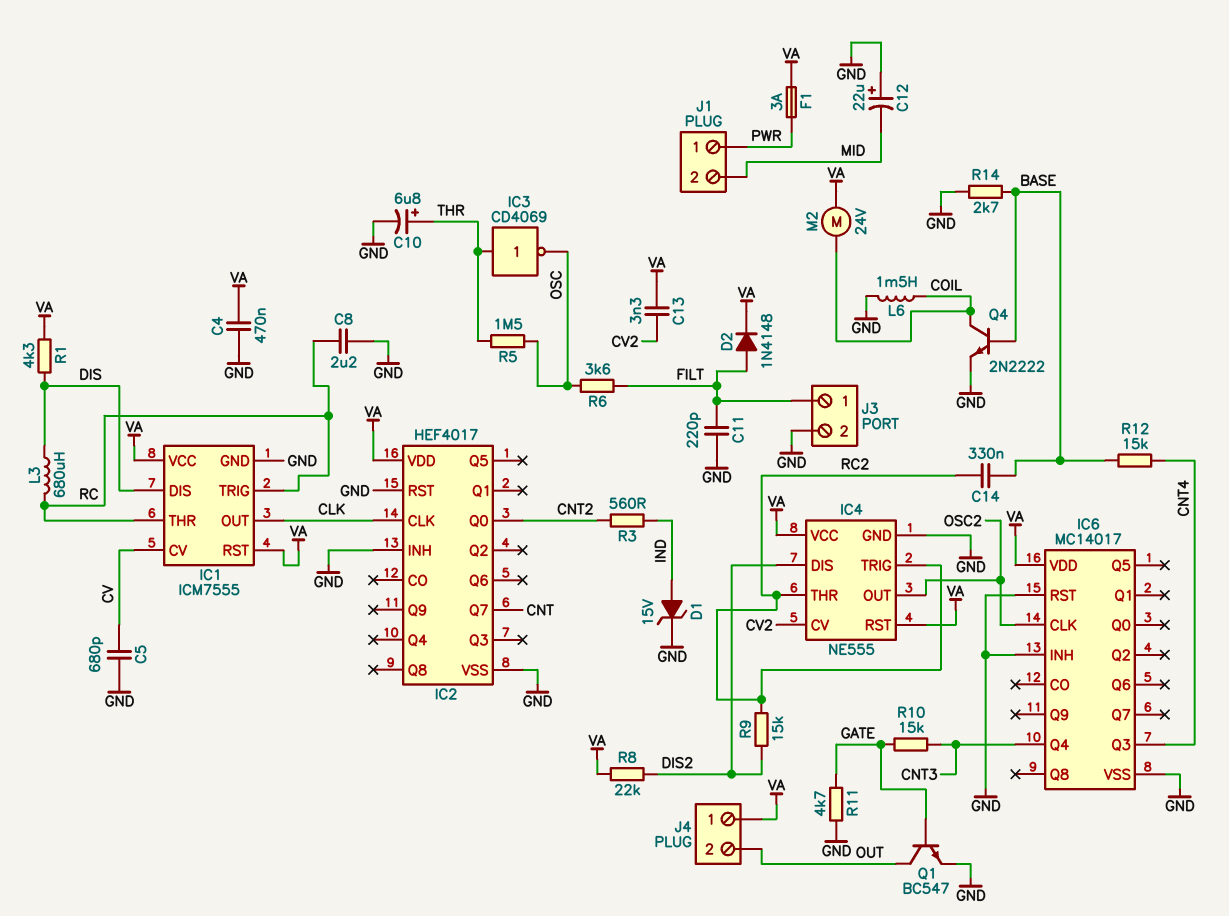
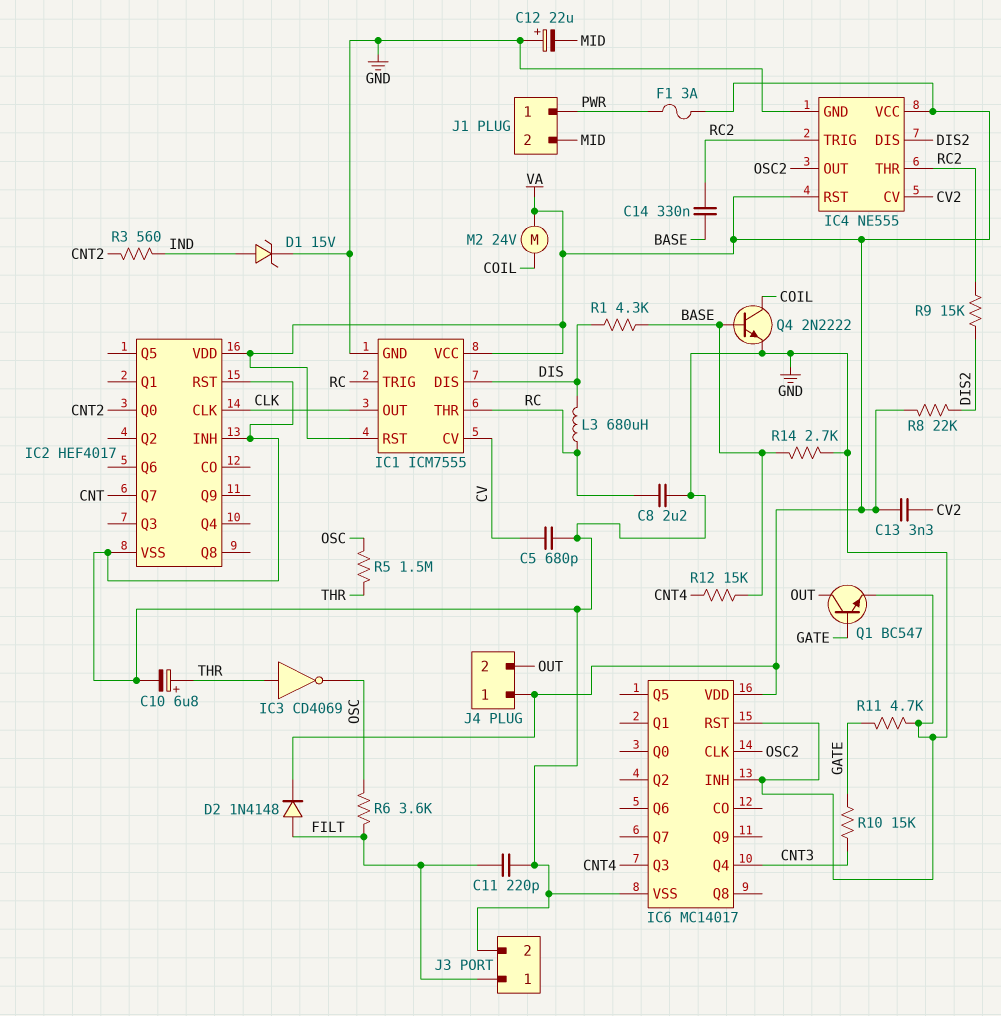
C4: 470nF (GND, VA) -> none
L6: 1.5mH (COIL, GND) -> none
R1: 4.3k (DIS, VA) -> 4.3k (BASE, DIS)

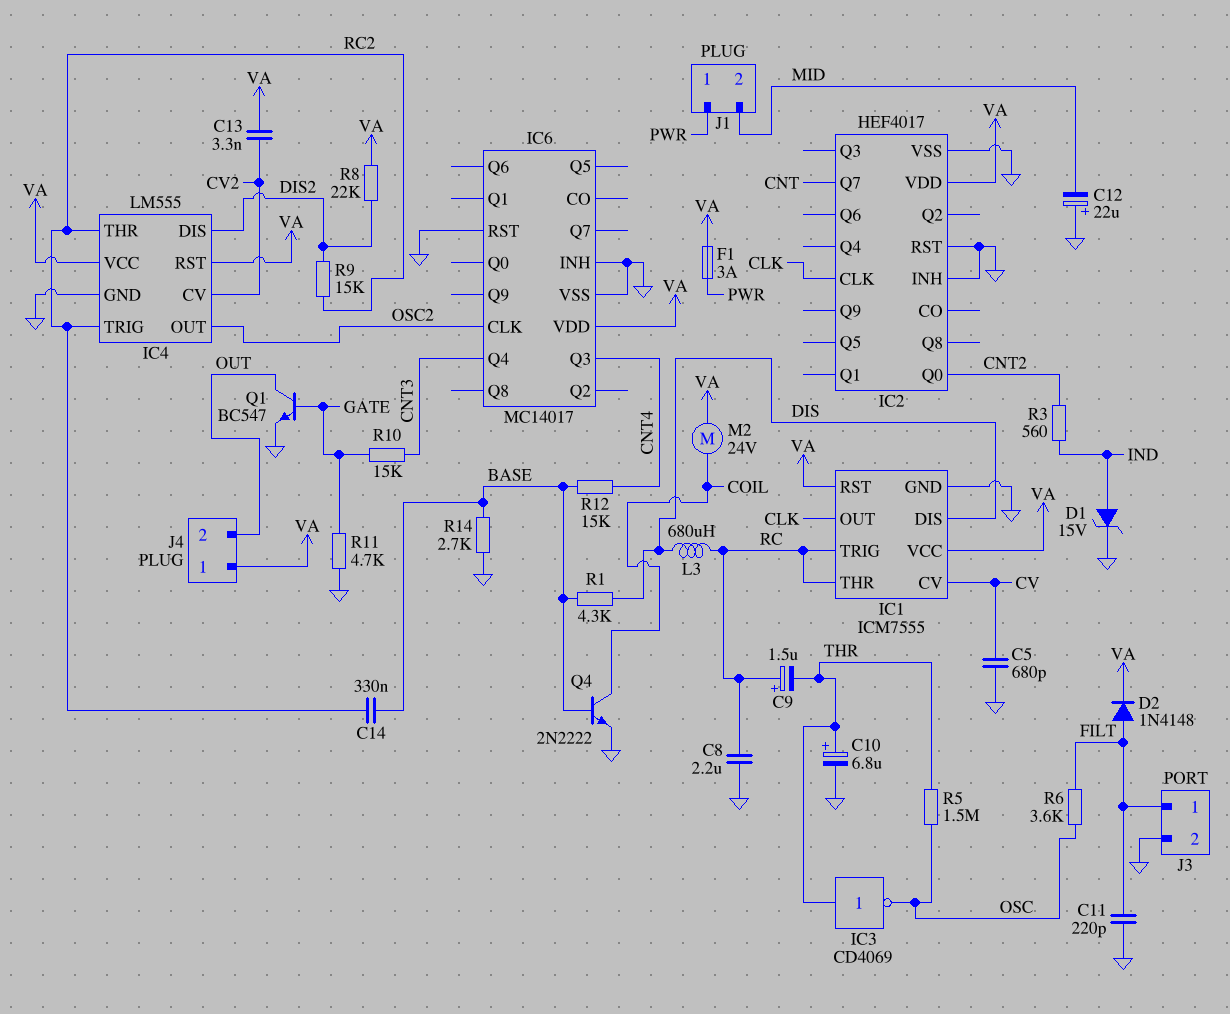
C9: none -> 1.5uF (plus RC, minus THR)
IC4: NE555 -> LM555

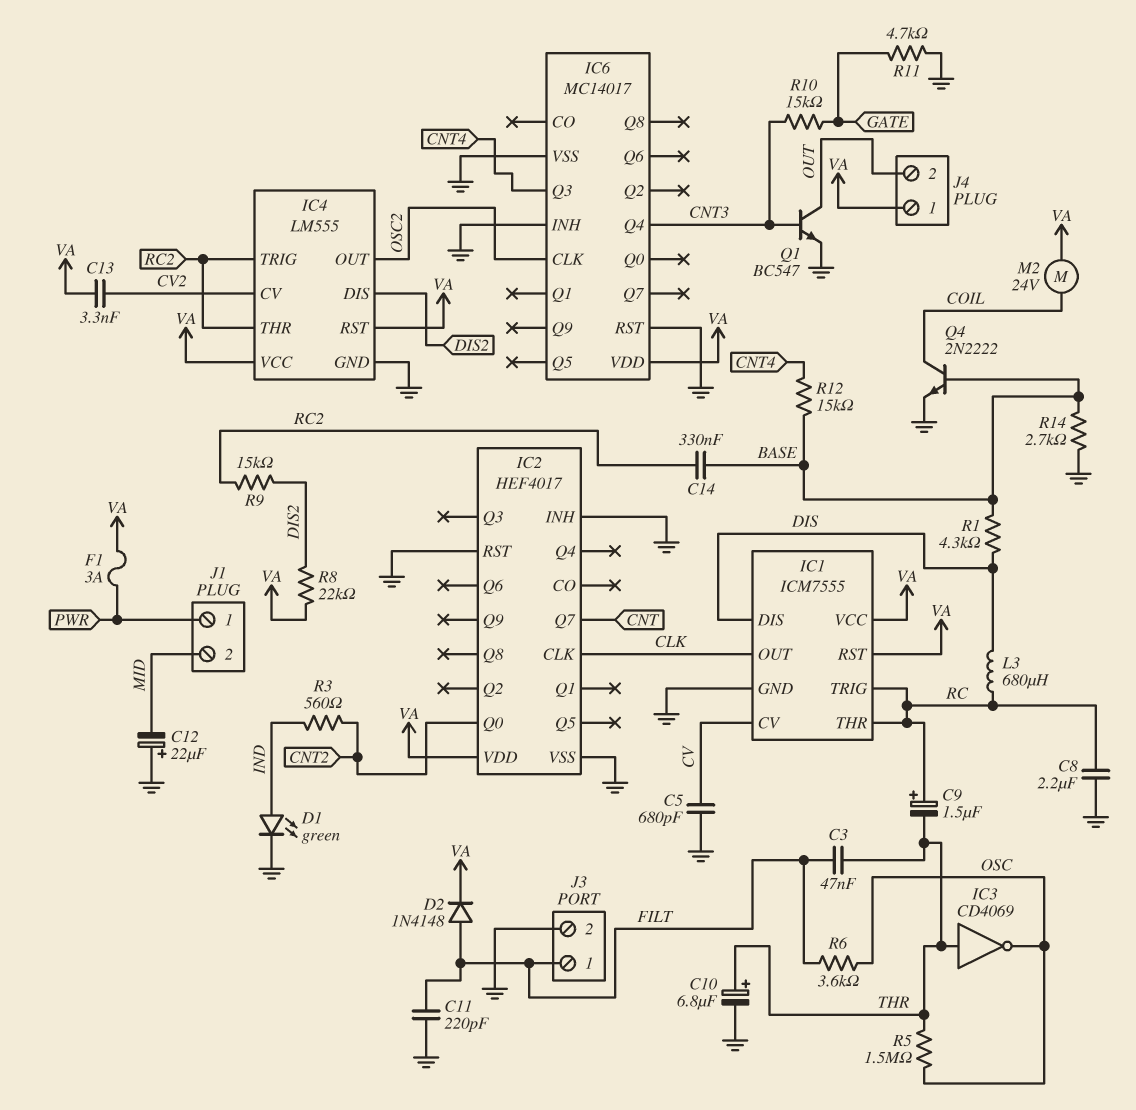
C3: none -> 47nF (FILT, THR)
D1: zener 15V (A IND, K GND) -> LED green (A IND, K GND)
Q1: NPN BC547 (B GATE, C OUT, E GND) -> NPN BC547 (B CNT3, C OUT, E GND)

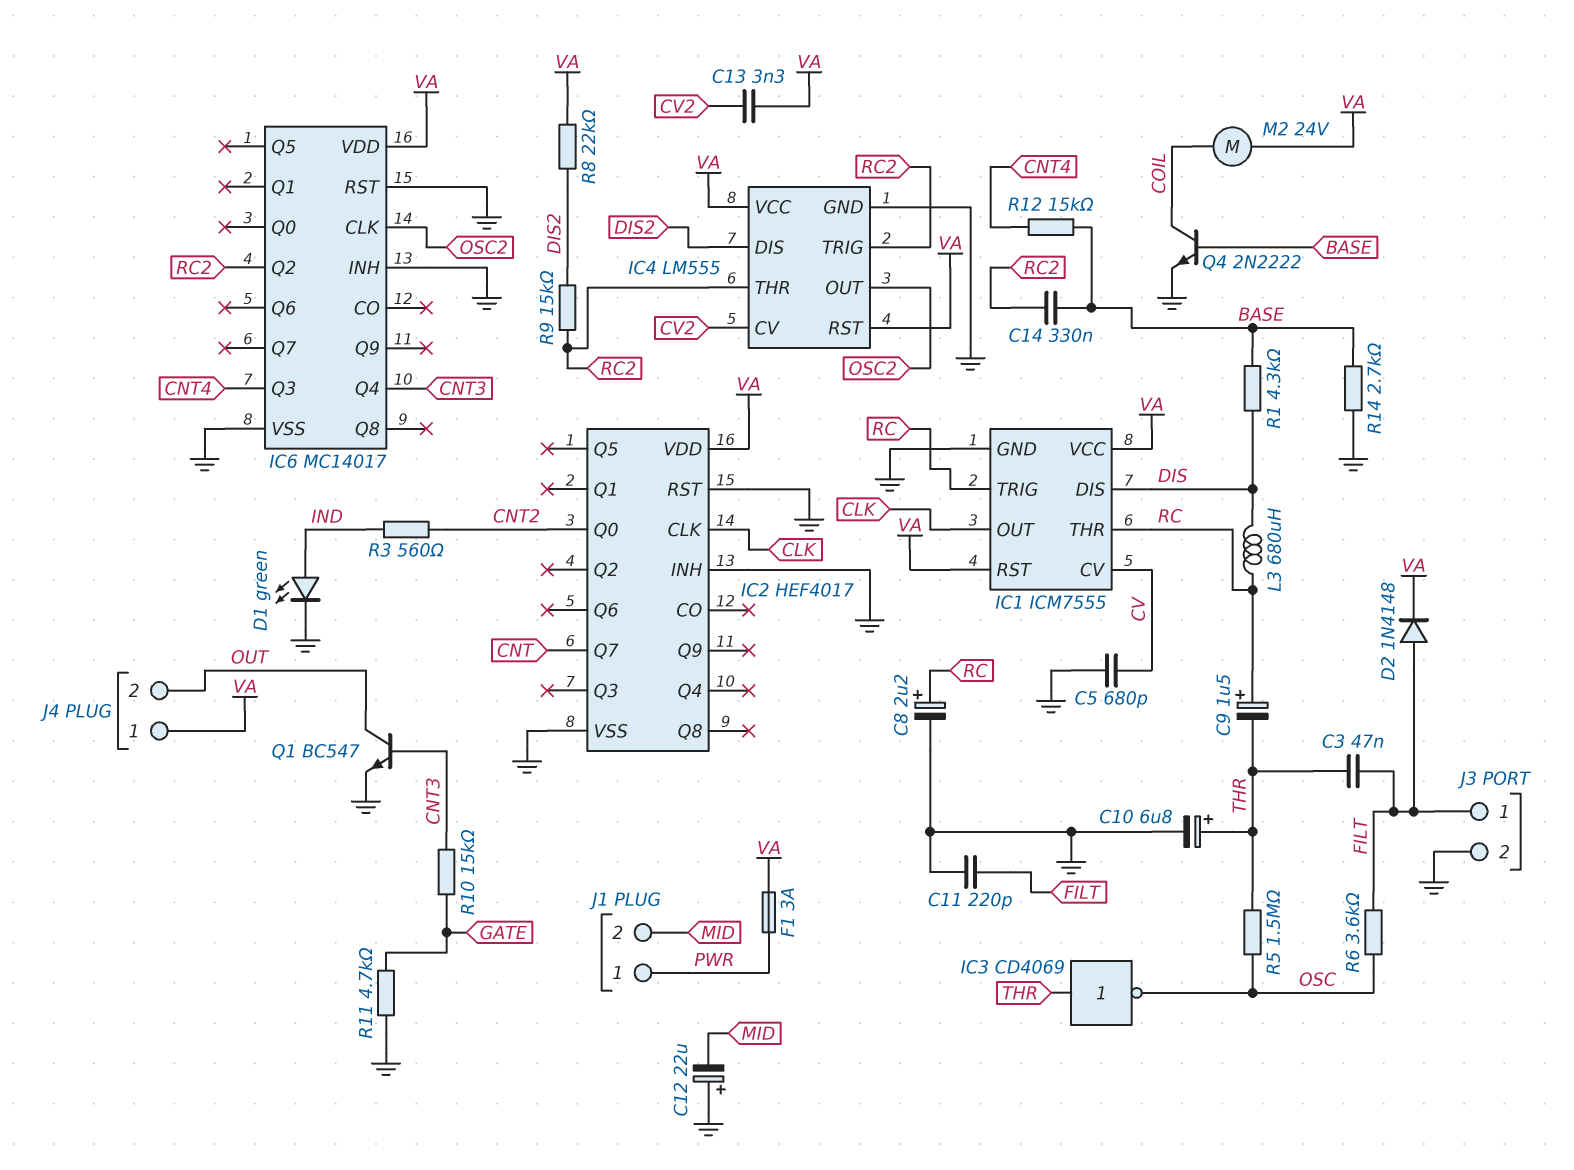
C8: 2.2uF (GND, RC) -> 2.2uF (plus RC, minus GND)
IC6 pin Q2: none -> RC2

